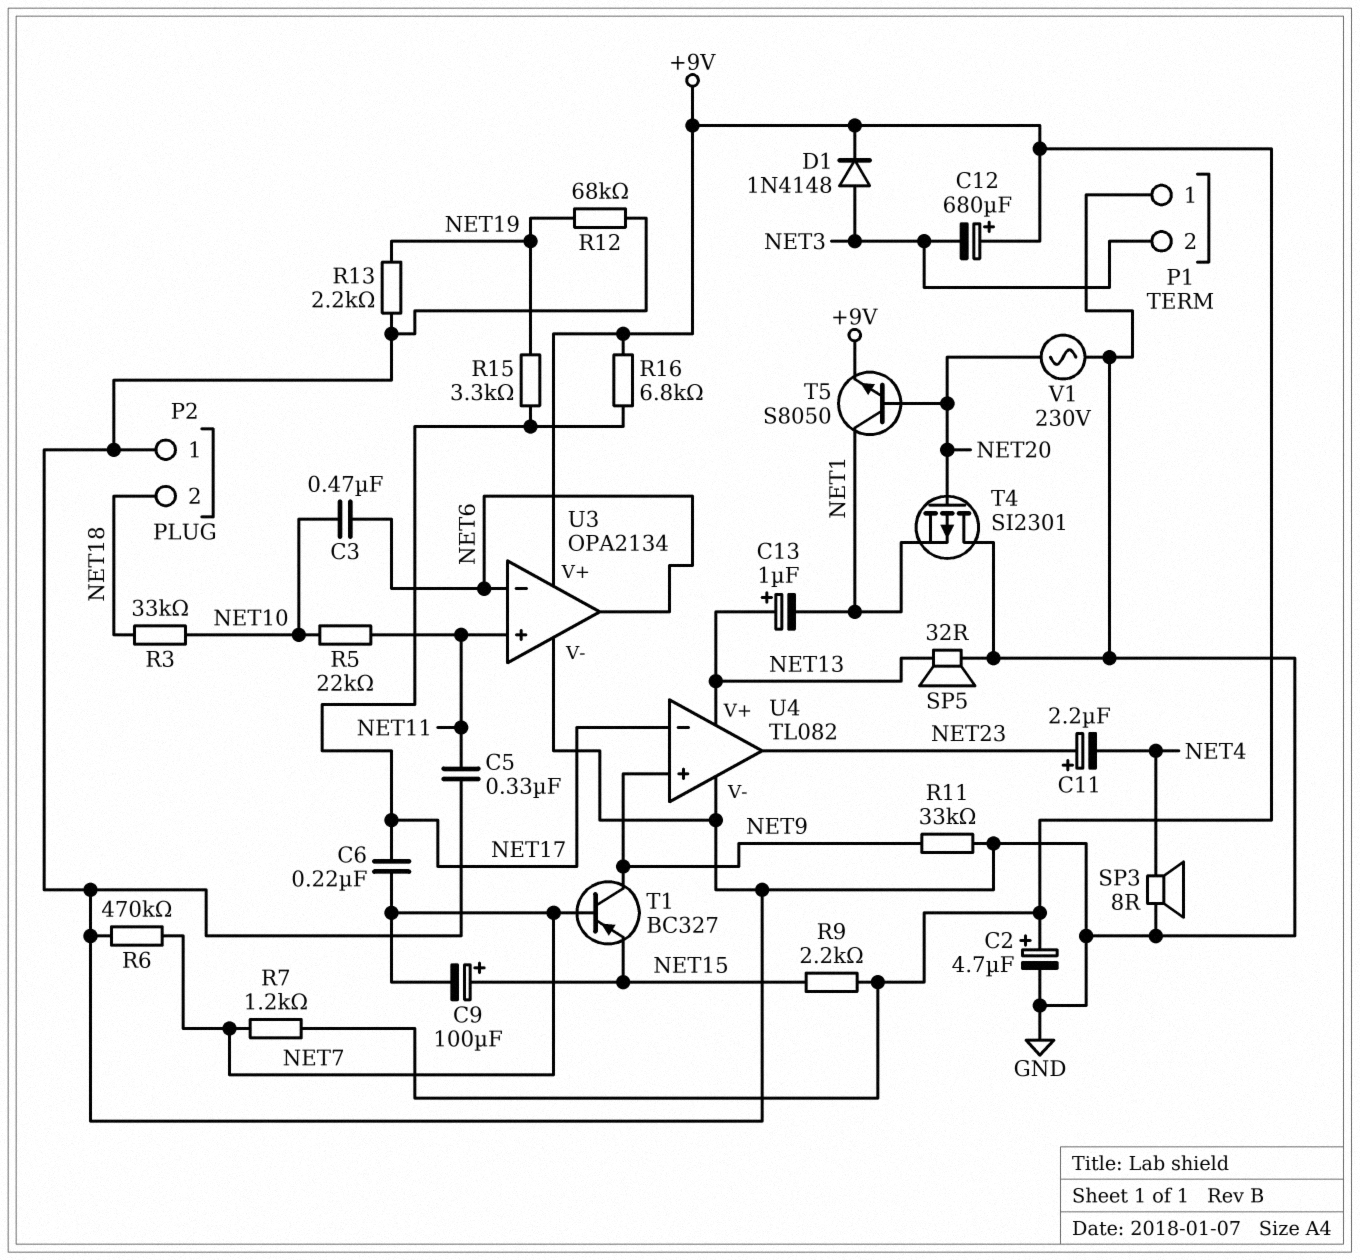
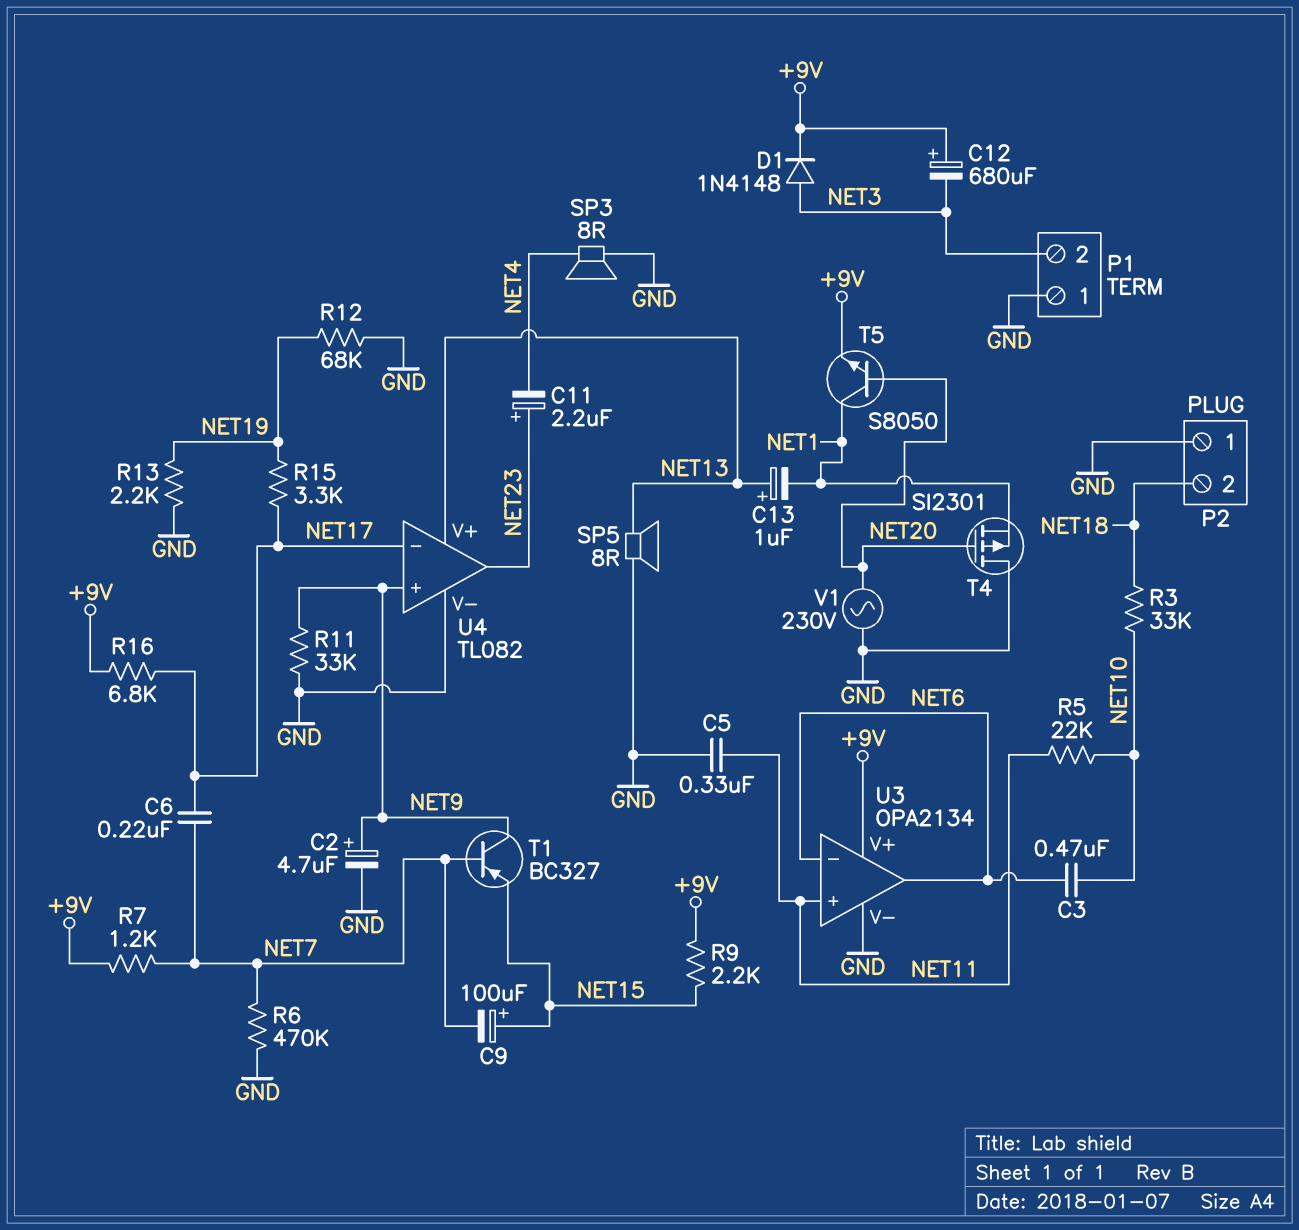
C2: 4.7uF (plus +9V, minus GND) -> 4.7uF (plus NET9, minus GND)
SP5: speaker 32R (GND, NET13) -> speaker 8R (GND, NET13)

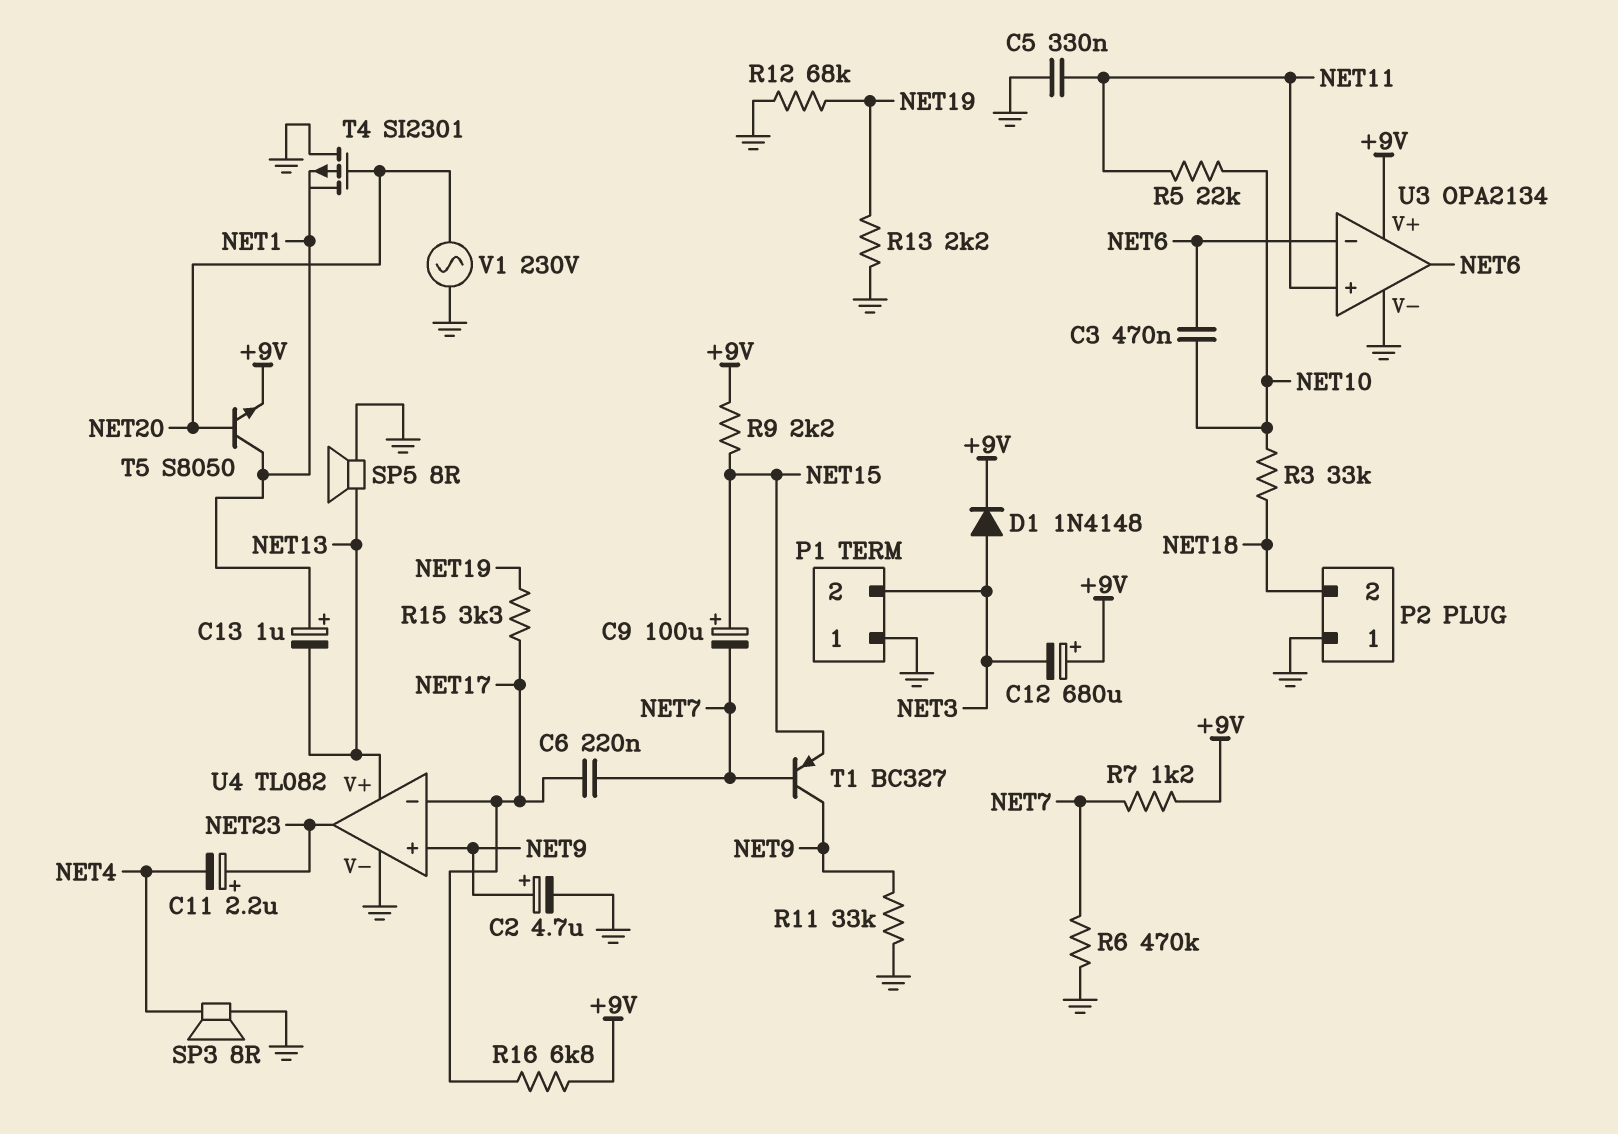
C13: 1uF (plus NET13, minus NET1) -> 1uF (plus NET1, minus NET13)

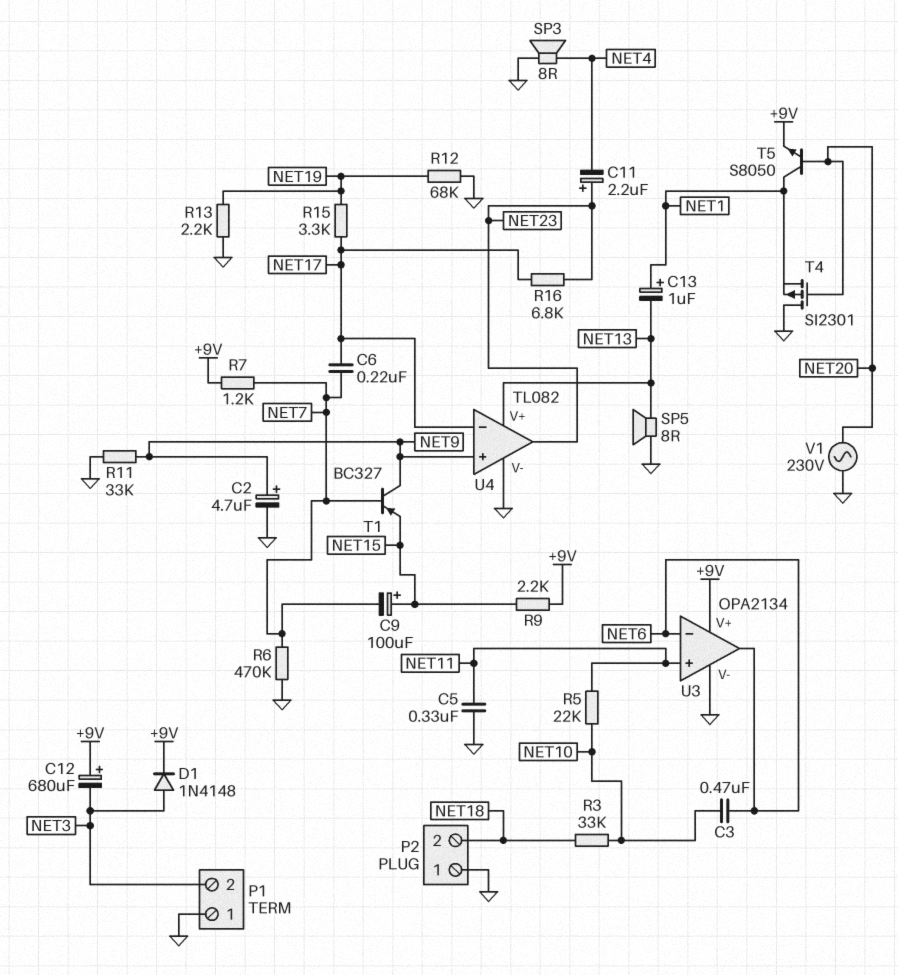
R16: 6.8k (+9V, NET17) -> 6.8k (NET17, NET23)

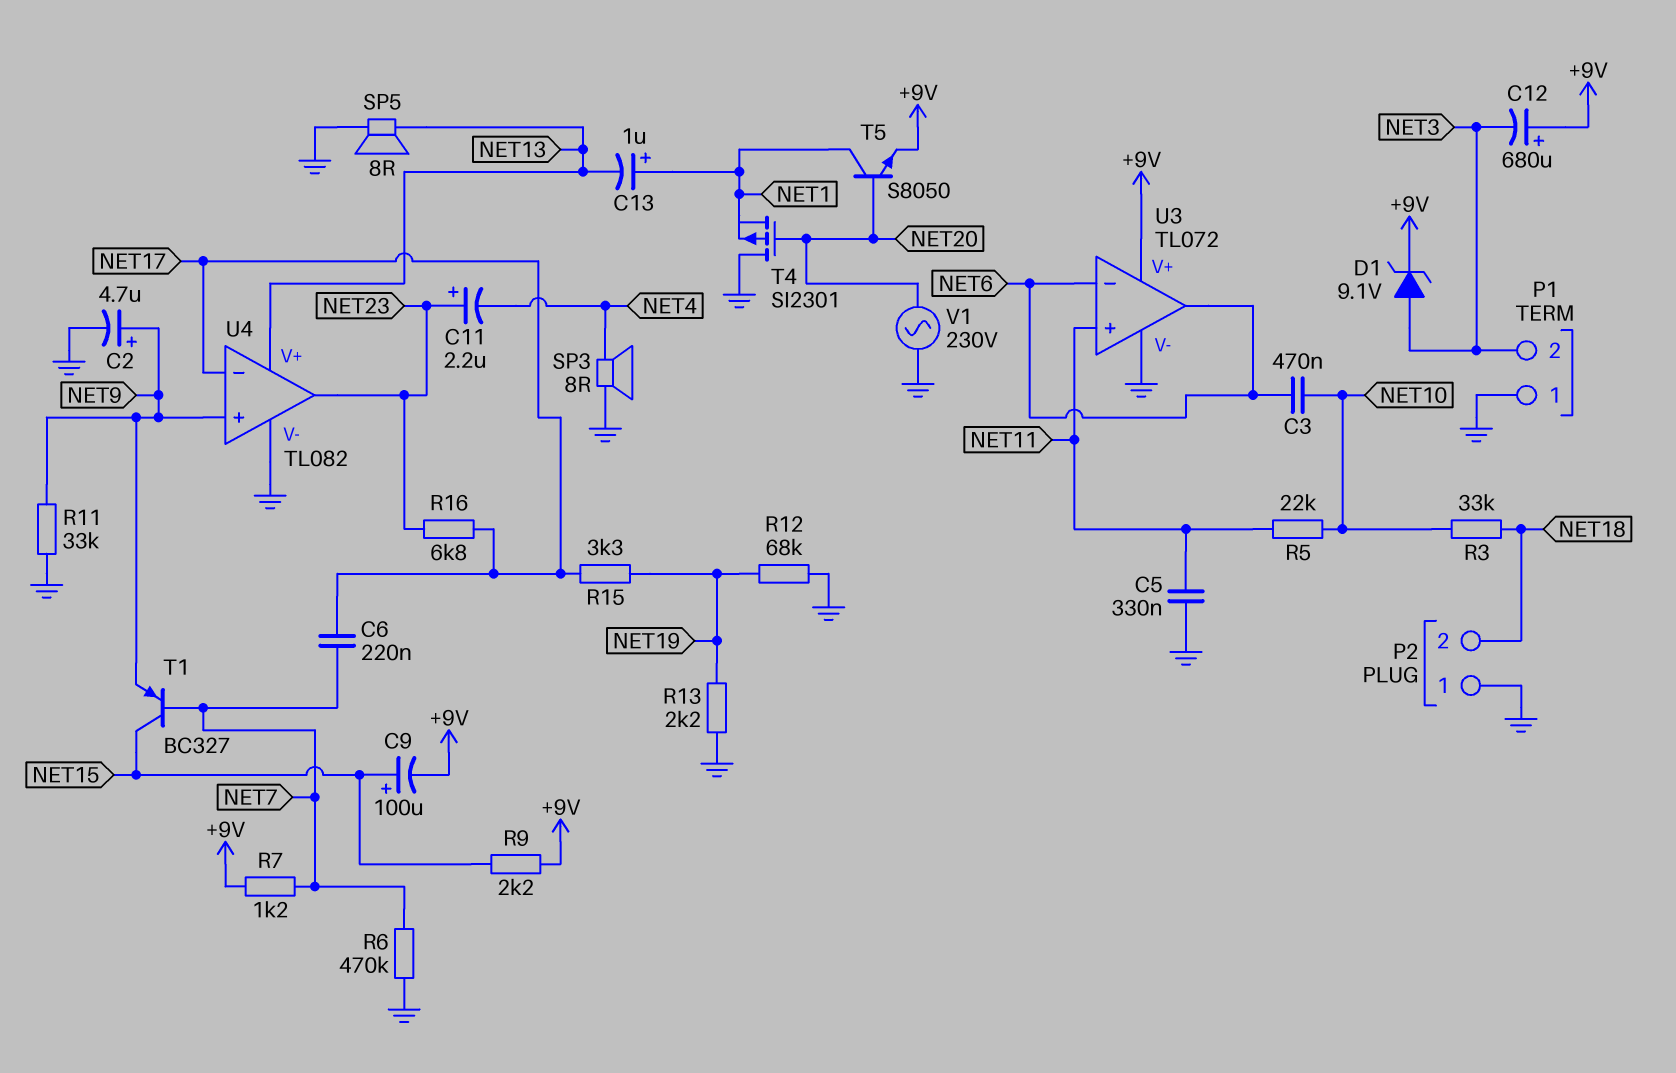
C9: 100uF (plus NET15, minus NET7) -> 100uF (plus NET15, minus +9V)
D1: diode 1N4148 (A NET3, K +9V) -> zener 9.1V (A NET3, K +9V)
T1: PNP BC327 (B NET7, C NET9, E NET15) -> PNP BC327 (B NET7, C NET15, E NET9)
U3: OPA2134 -> TL072

